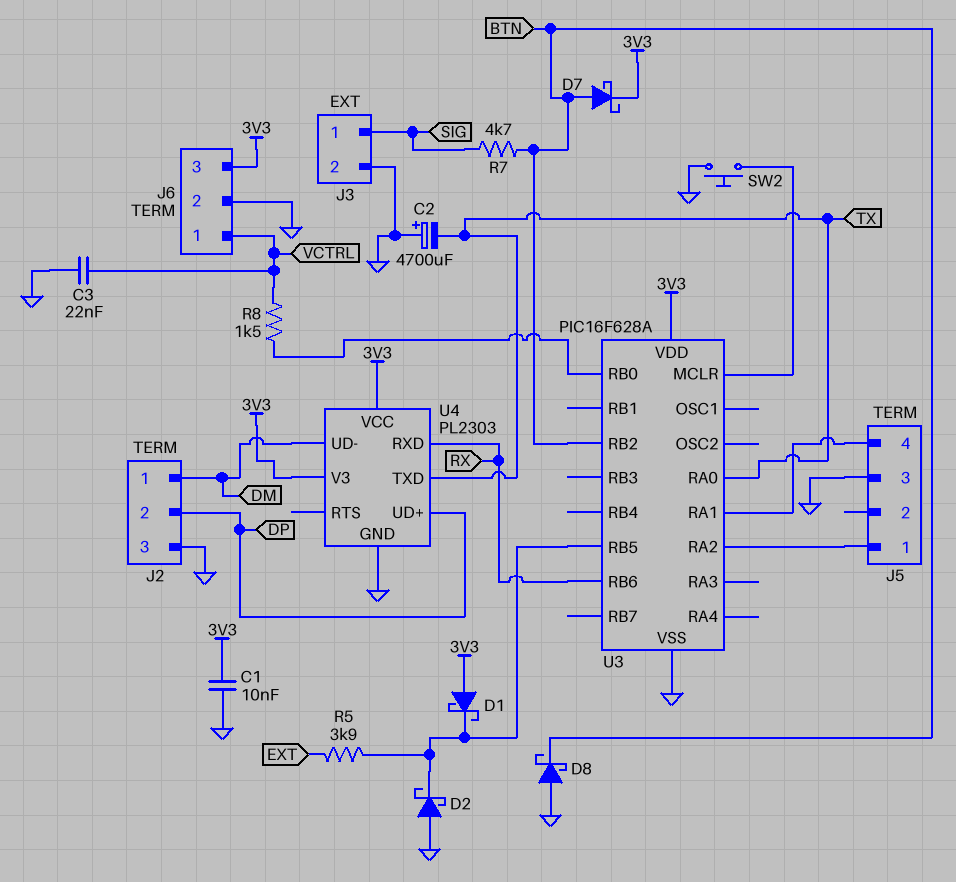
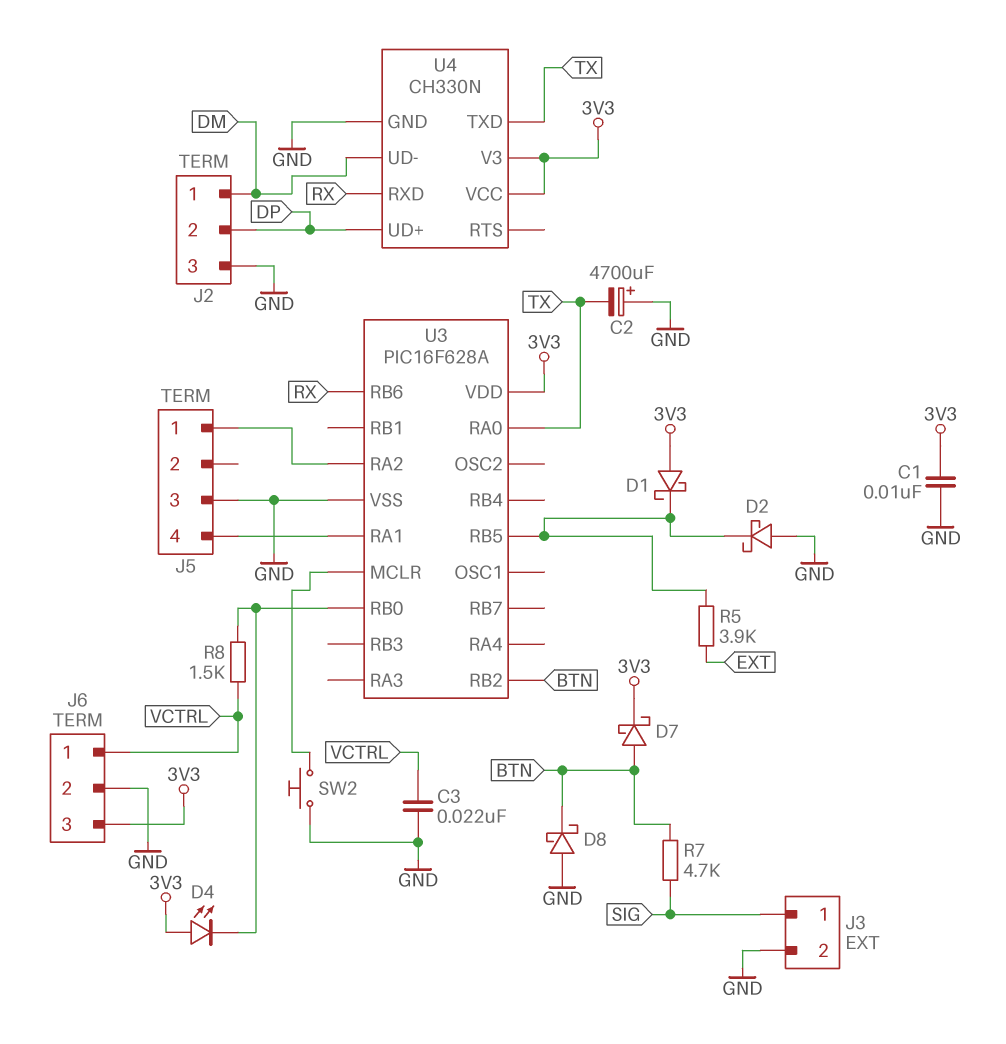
D4: none -> LED (A 3V3, K U3/RB0)
U4: PL2303 -> CH330N

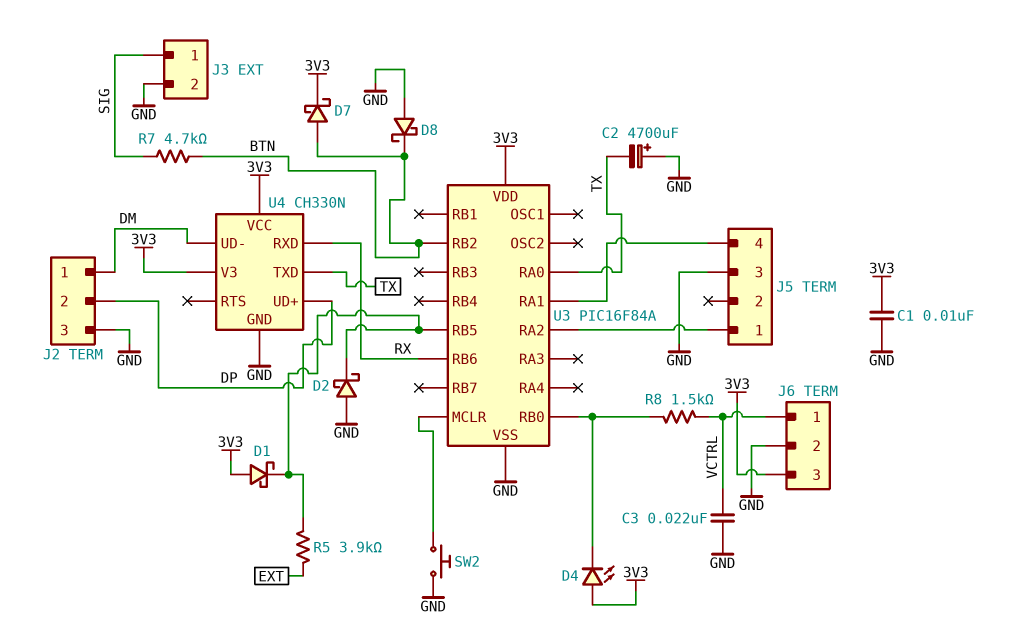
U3: PIC16F628A -> PIC16F84A

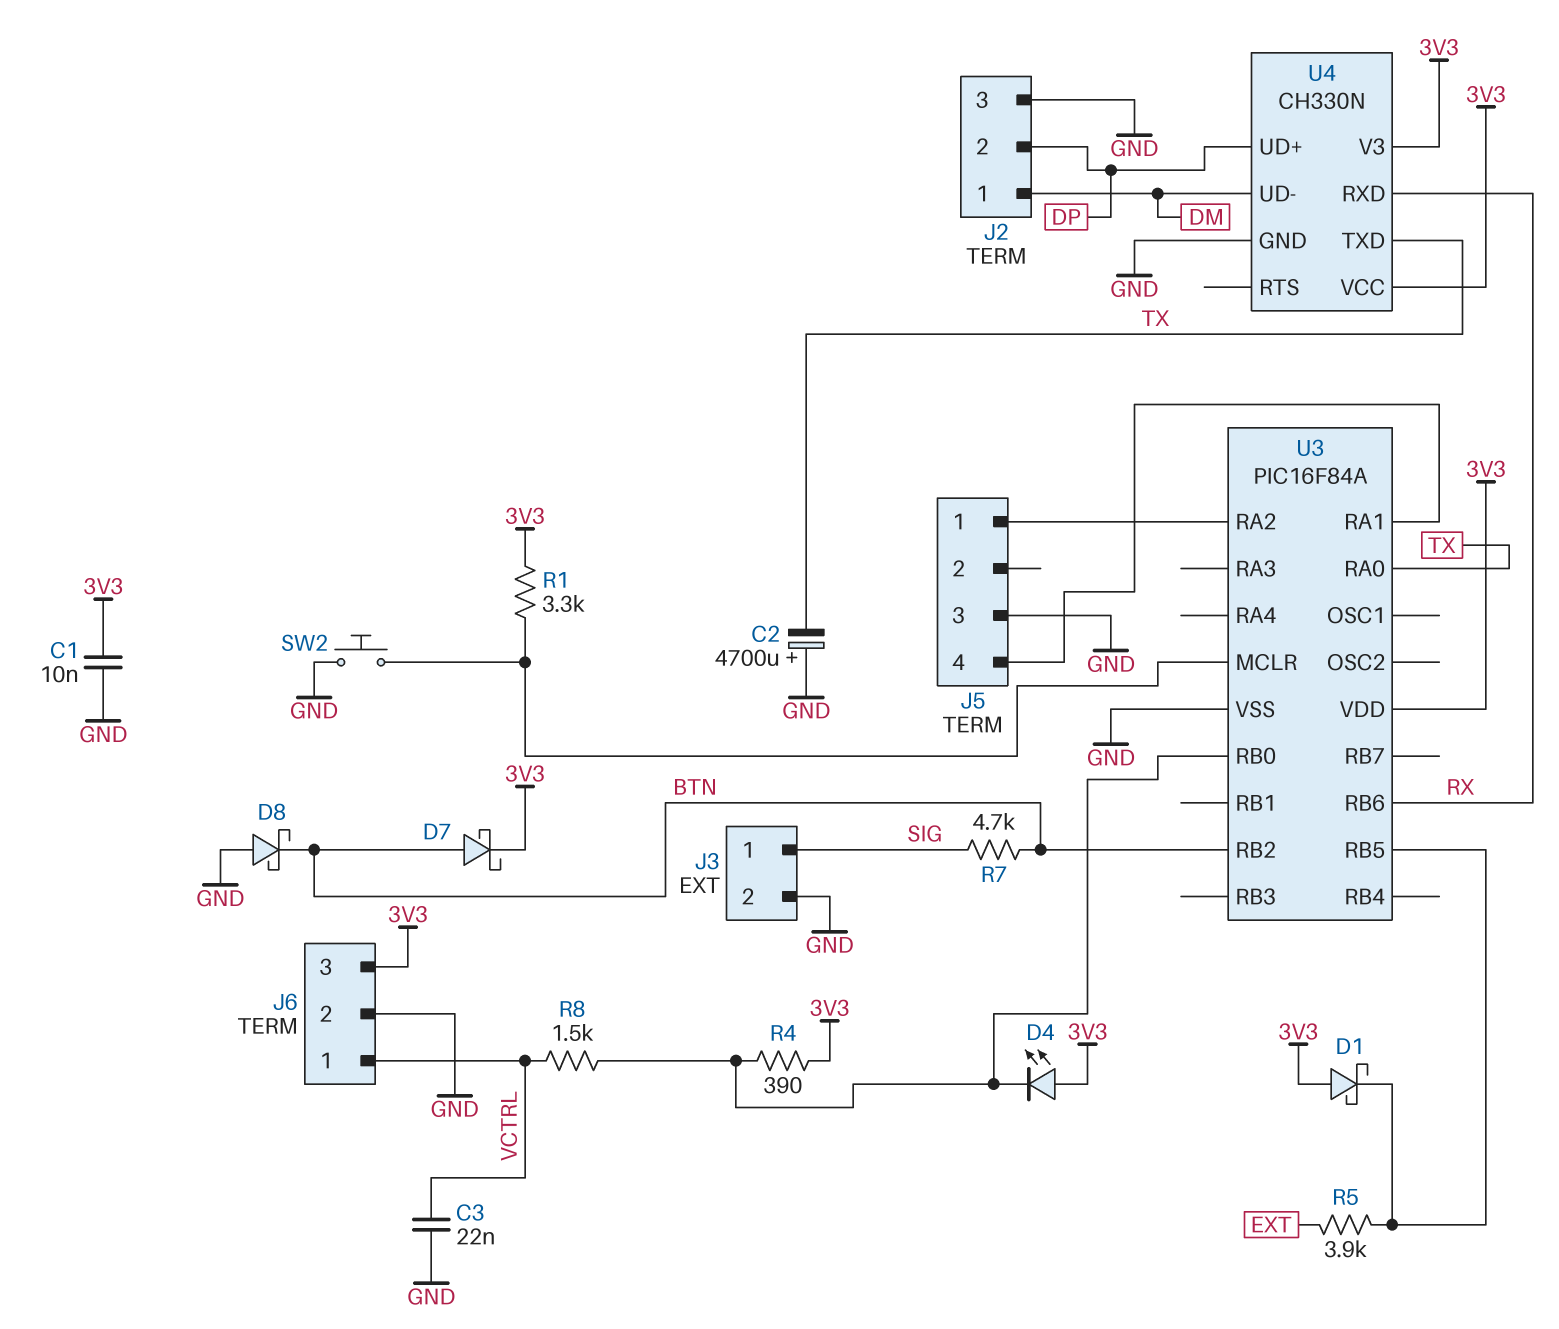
D2: schottky (A GND, K U3/RB5) -> none
R1: none -> 3.3k (3V3, U3/MCLR)
R4: none -> 390 (3V3, U3/RB0)

